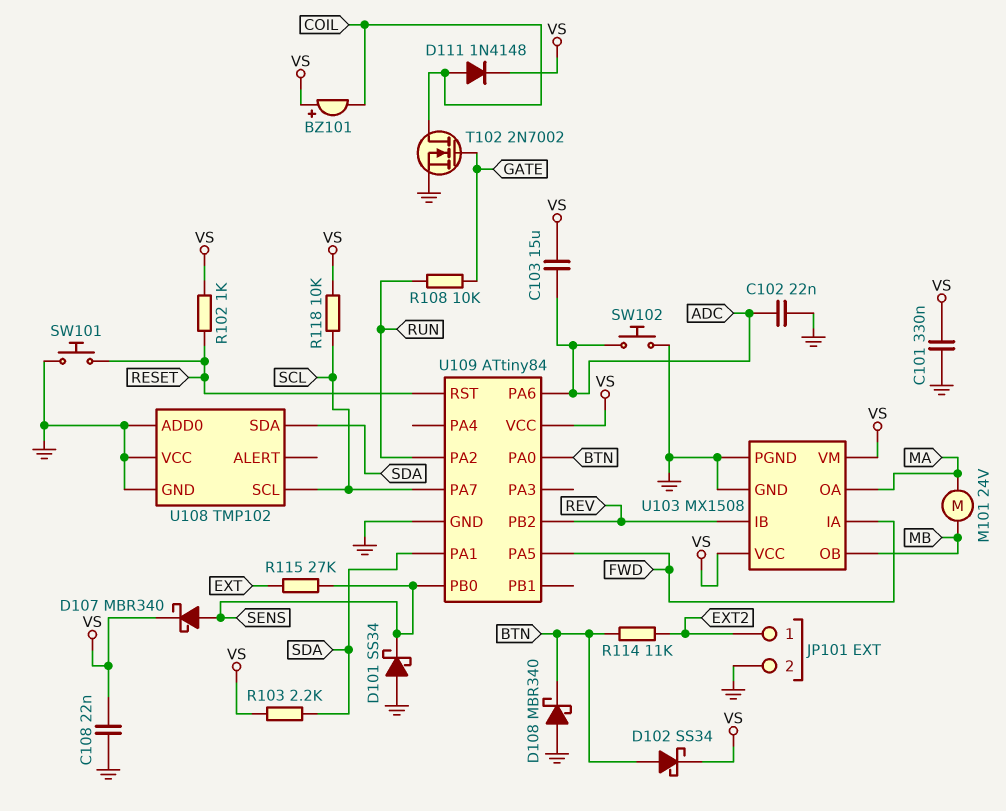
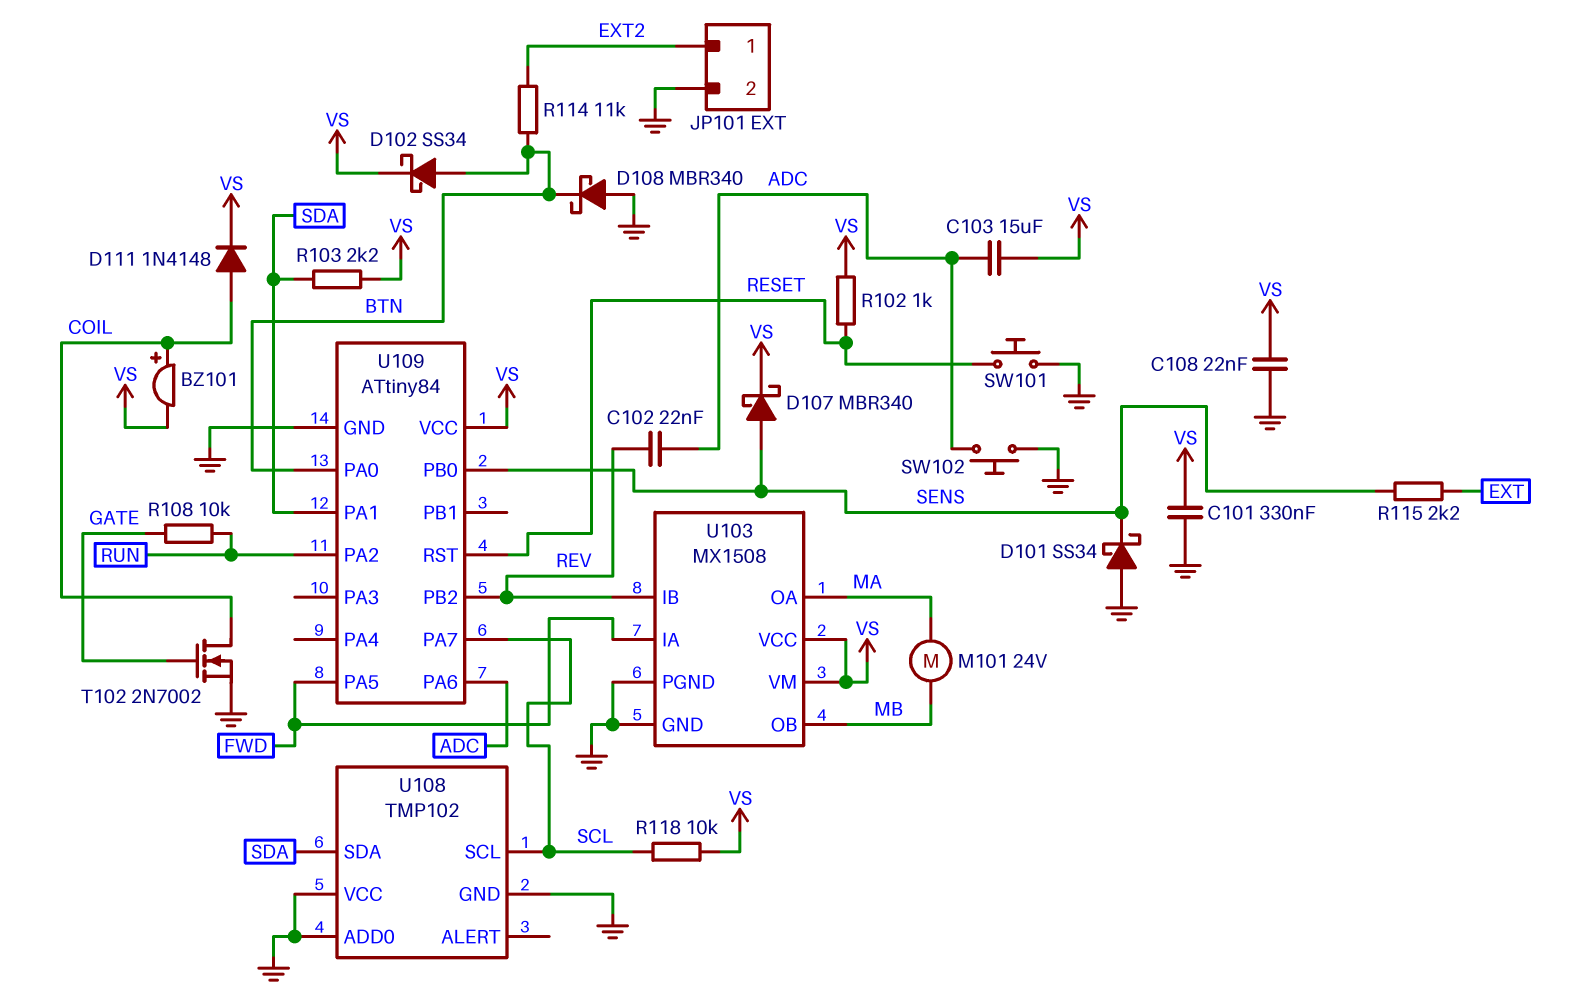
BZ101: buzzer (plus VS, minus COIL) -> buzzer (plus COIL, minus VS)
C102: 22nF (ADC, GND) -> 22nF (ADC, REV)
R115: 27k (EXT, SENS) -> 2.2k (EXT, SENS)

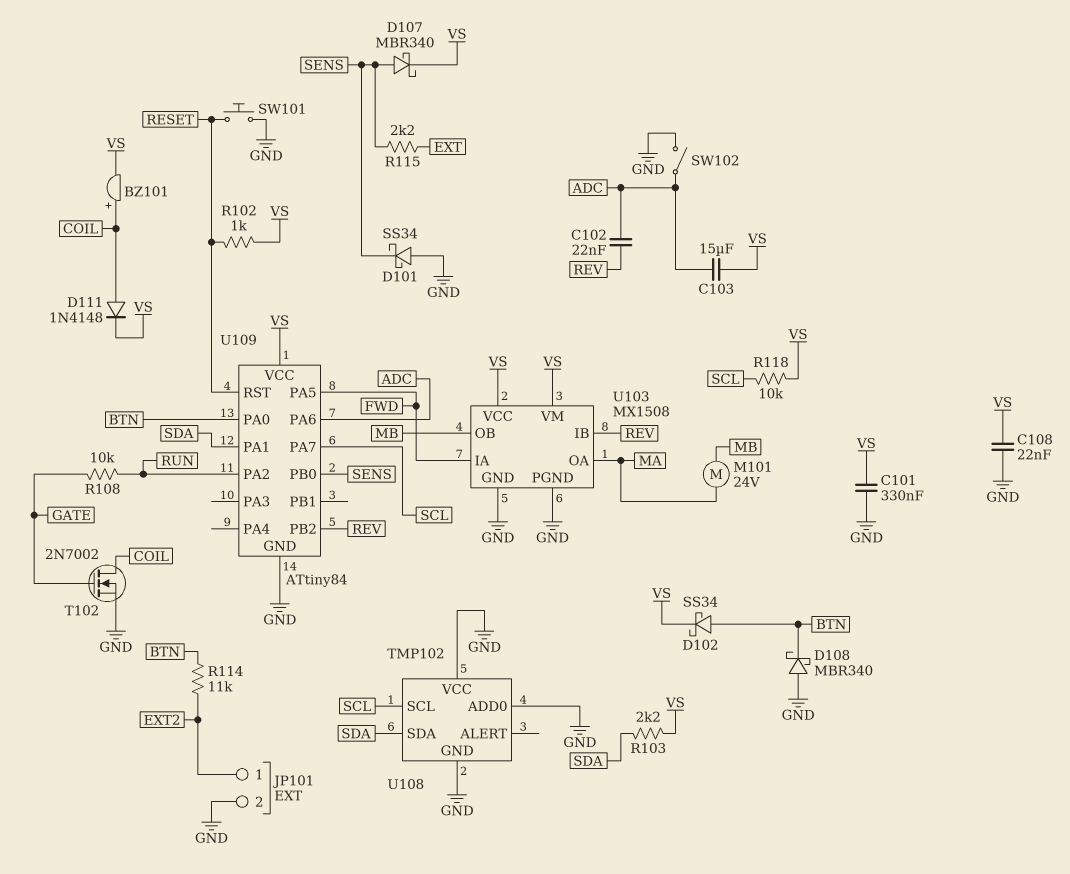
SW102: button (ADC, GND) -> switch (ADC, GND)

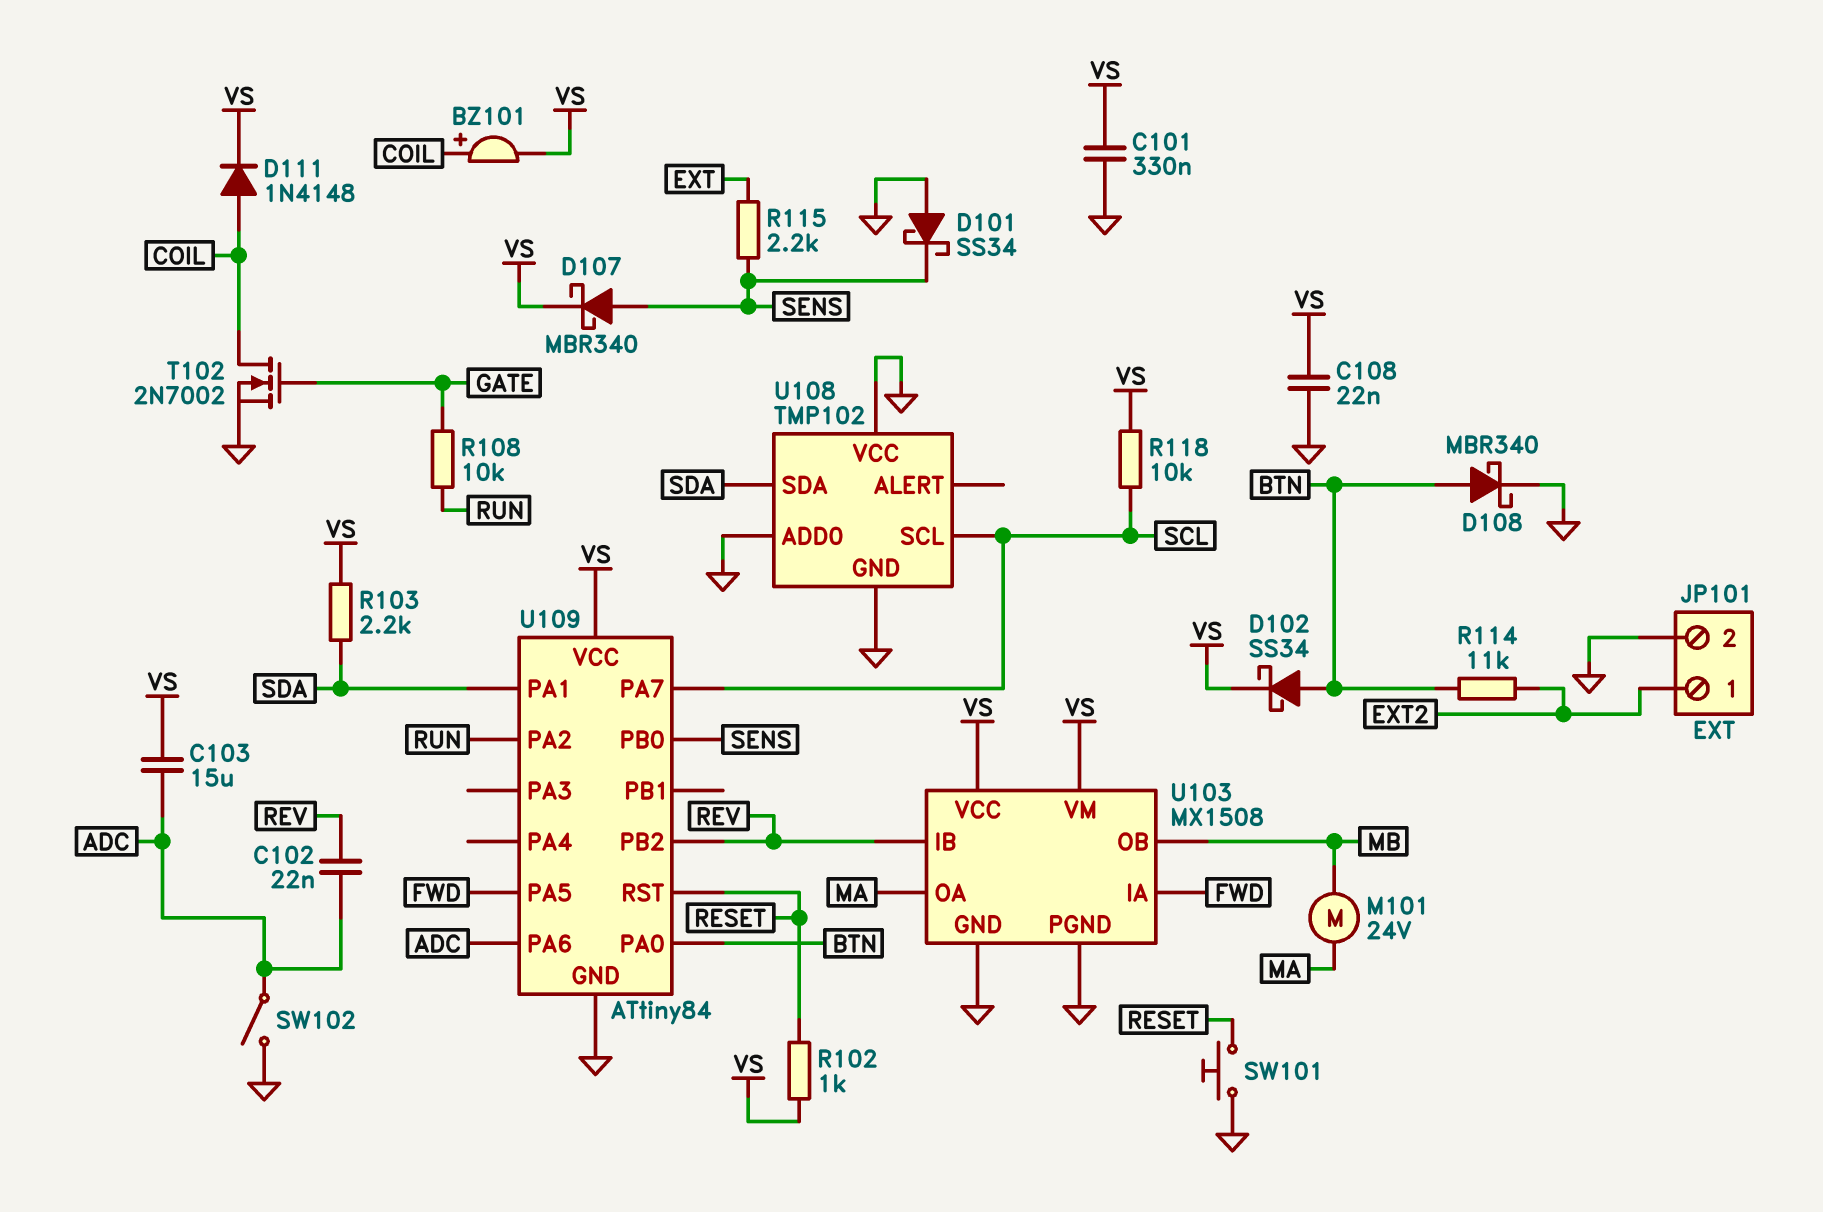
D108: schottky MBR340 (A GND, K BTN) -> schottky MBR340 (A BTN, K GND)

